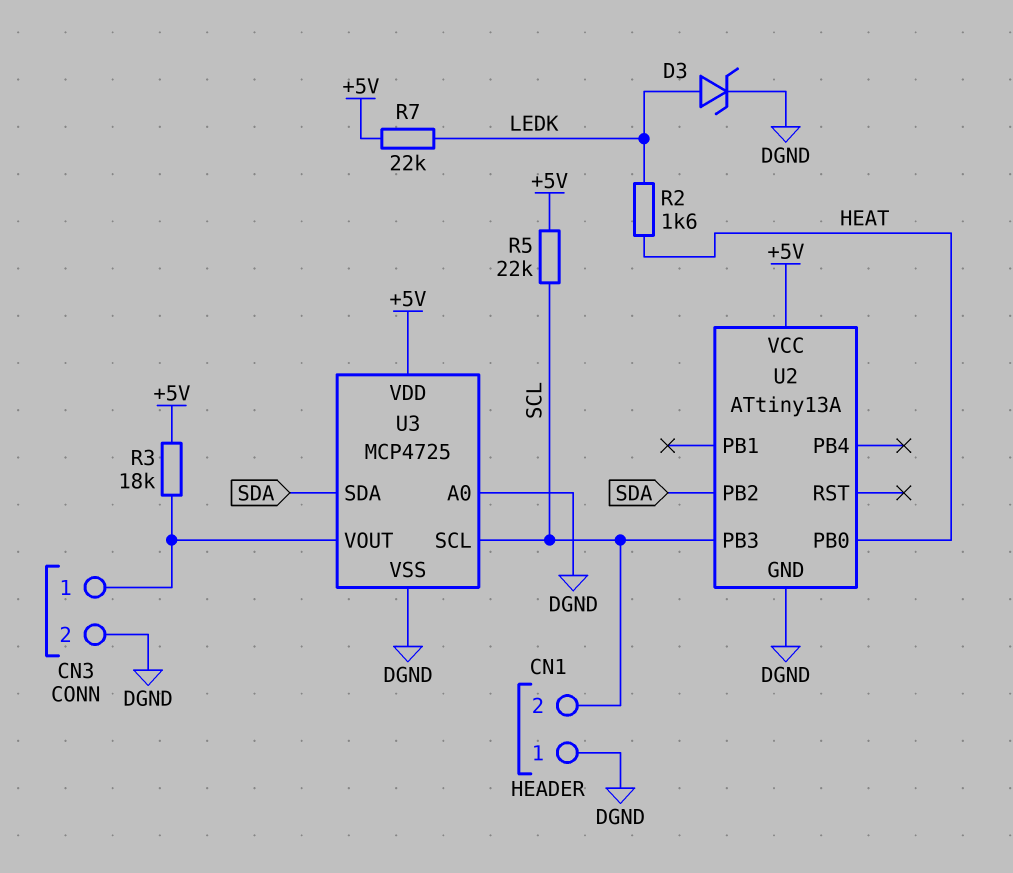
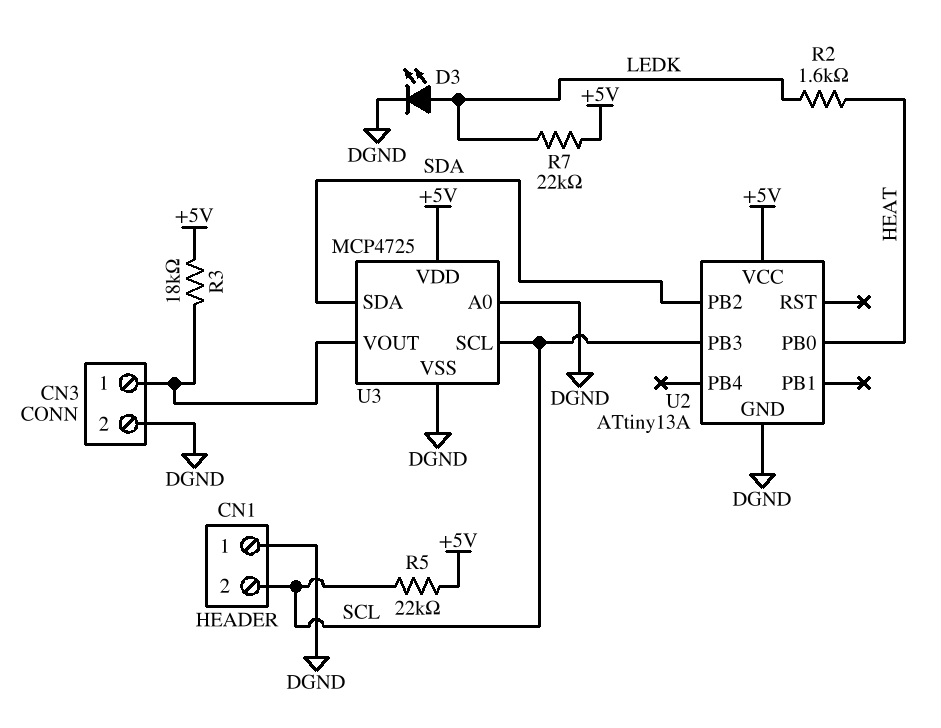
D3: zener (A LEDK, K DGND) -> LED (A LEDK, K DGND)

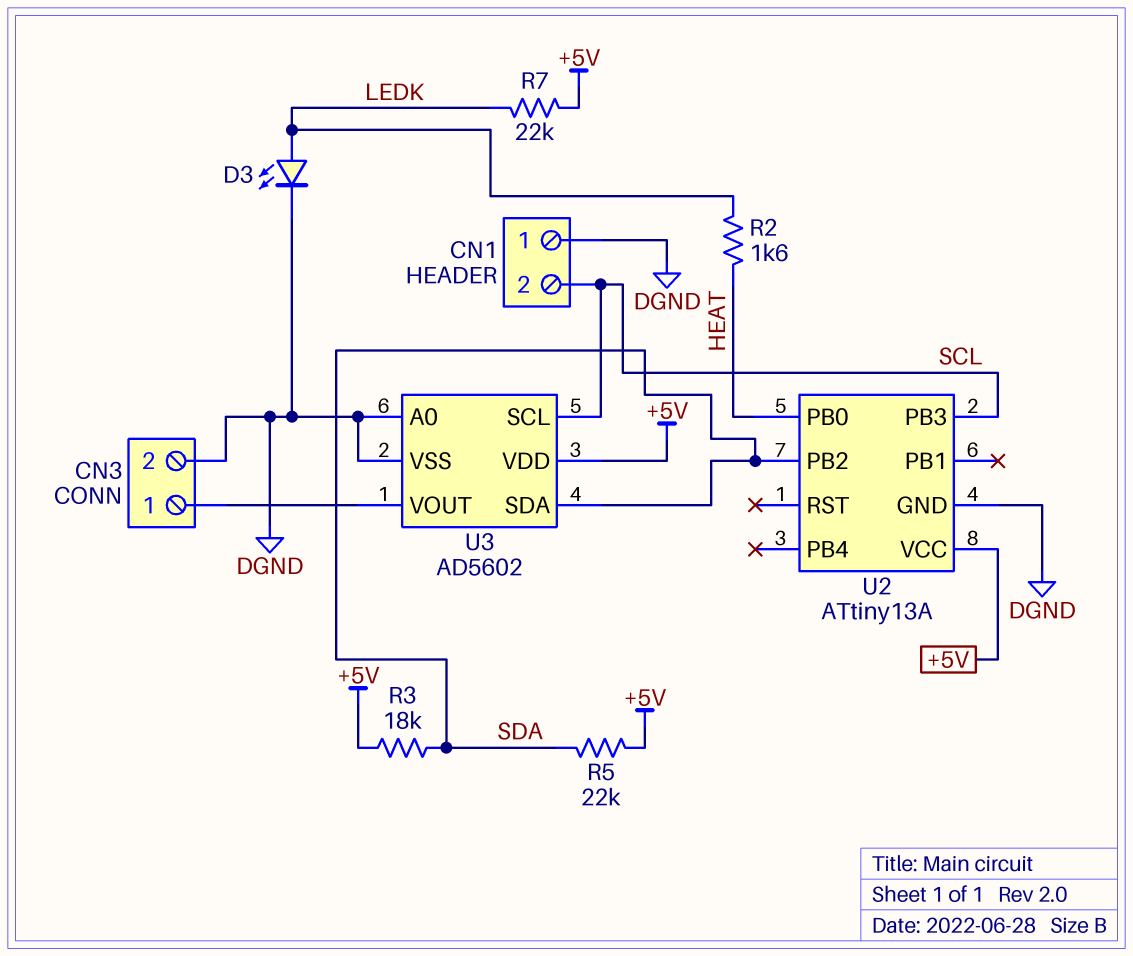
R3: 18k (+5V, CN3/1) -> 18k (+5V, SDA)
R5: 22k (+5V, SCL) -> 22k (+5V, SDA)
U3: MCP4725 -> AD5602

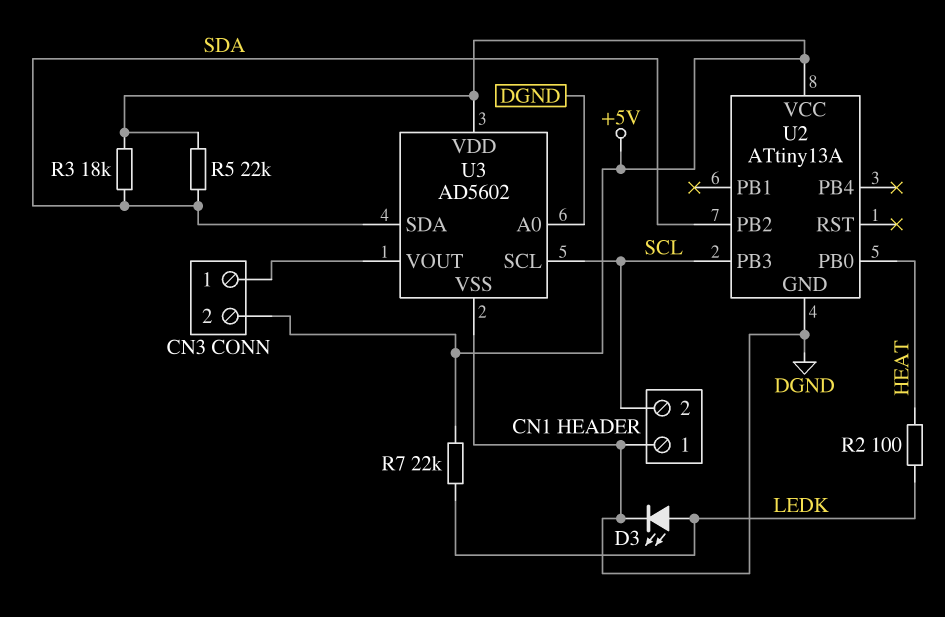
CN3 pin 2: DGND -> +5V
R2: 1.6k (HEAT, LEDK) -> 100 (HEAT, LEDK)

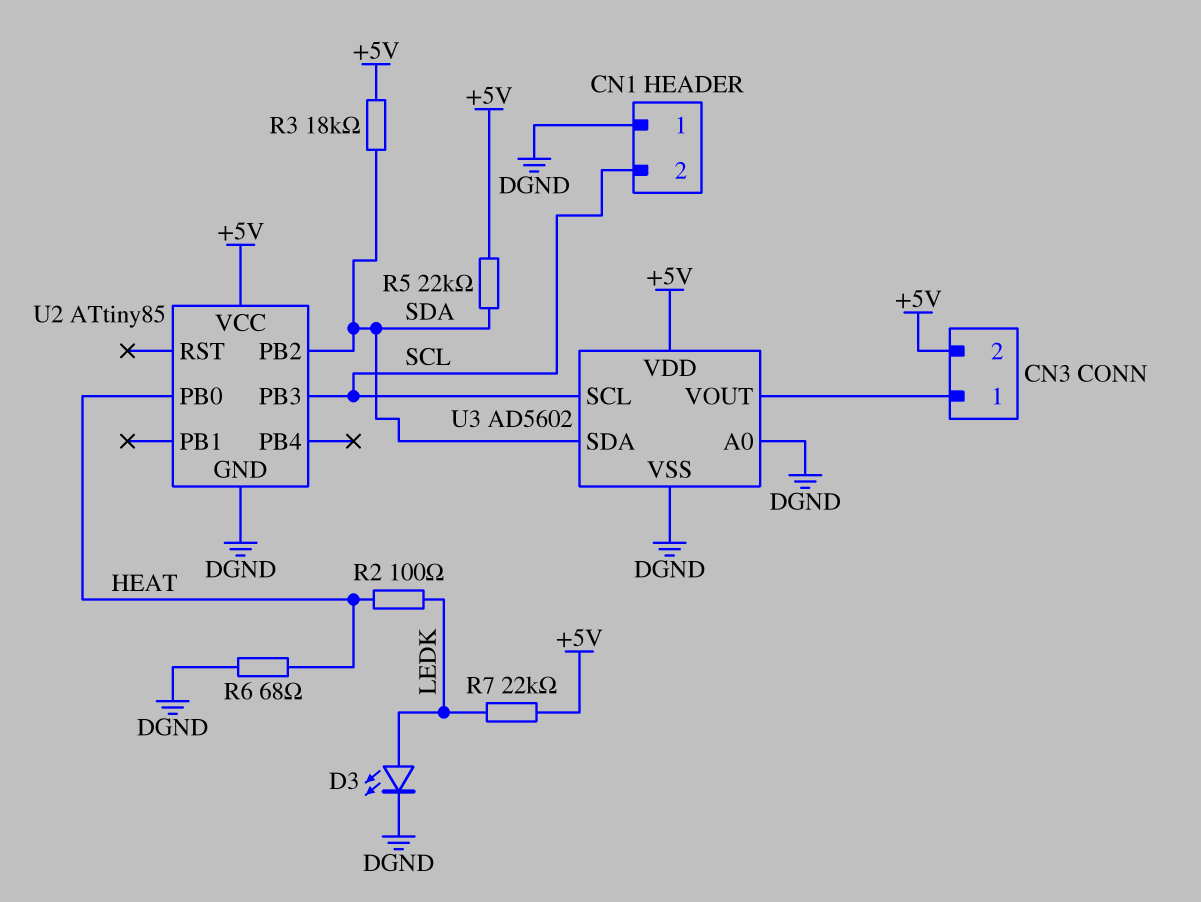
R6: none -> 68 (DGND, HEAT)
U2: ATtiny13A -> ATtiny85

